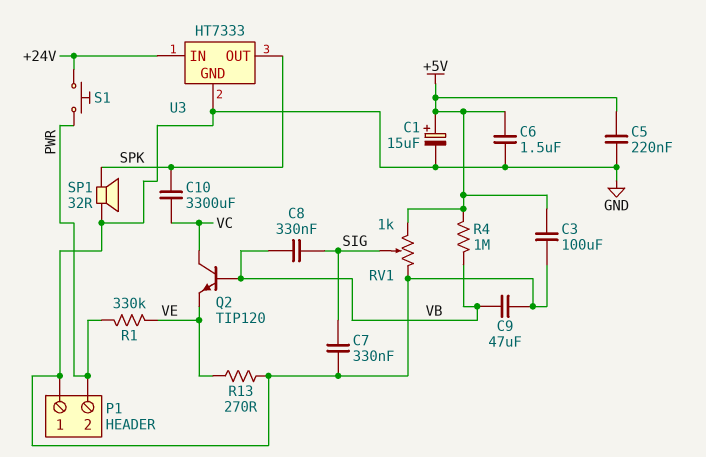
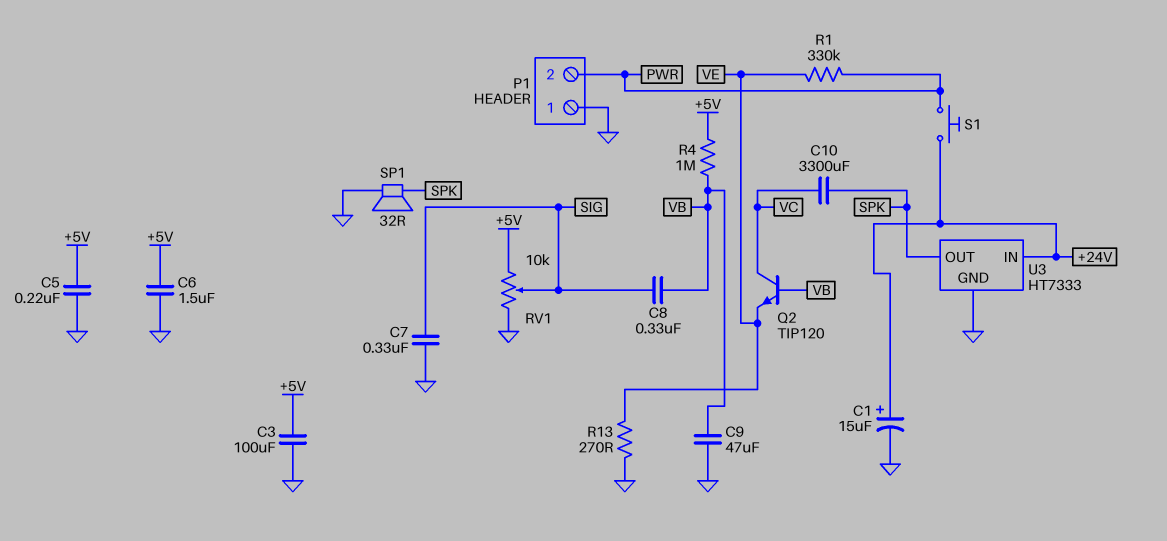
C1: 15uF (plus +5V, minus GND) -> 15uF (plus +24V, minus GND)
RV1: 1k (+5V, GND, wiper SIG) -> 10k (+5V, GND, wiper SIG)

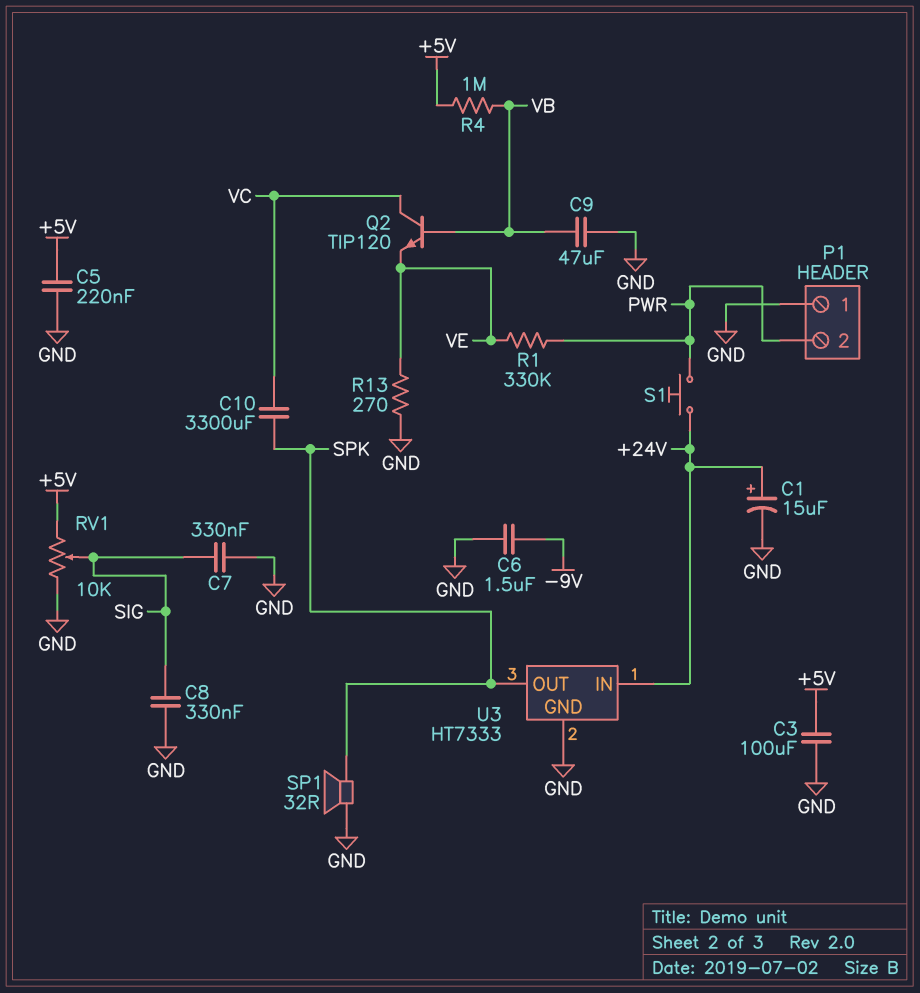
C6: 1.5uF (+5V, GND) -> 1.5uF (-9V, GND)
C8: 330nF (SIG, VB) -> 330nF (GND, SIG)

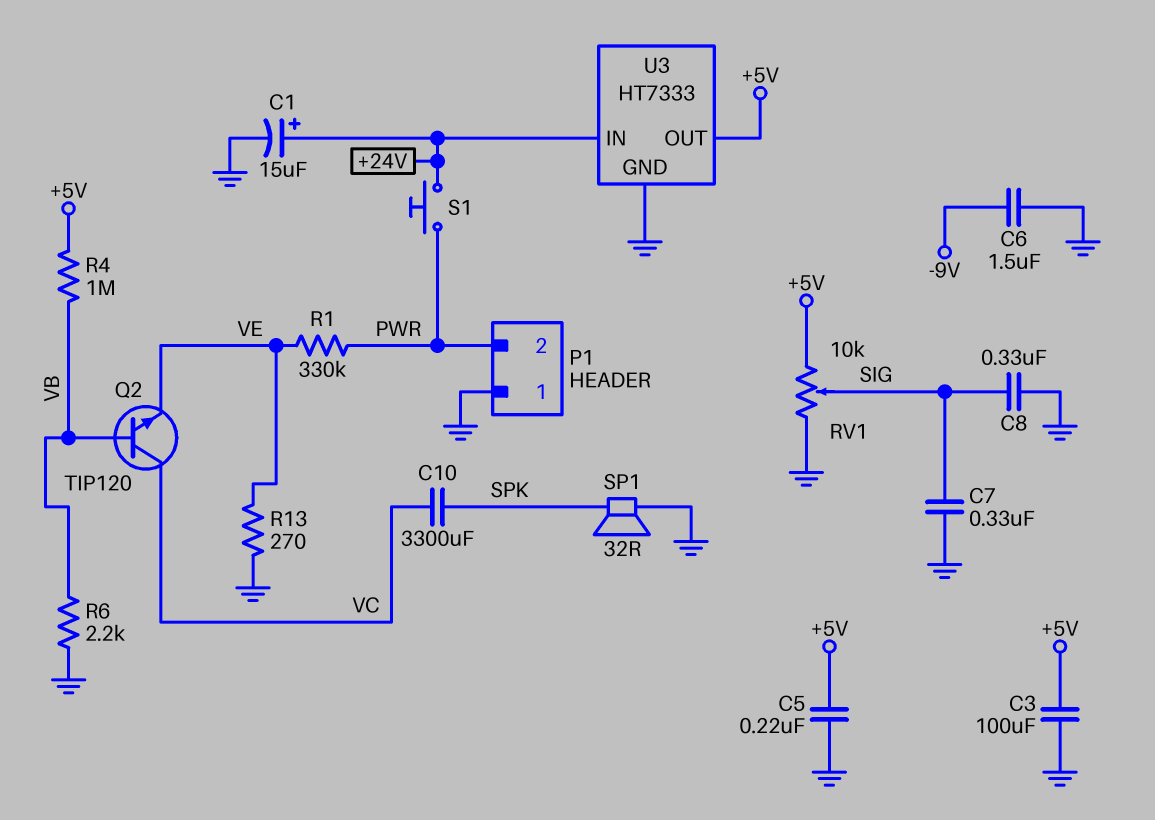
C9: 47uF (GND, VB) -> none
R6: none -> 2.2k (GND, VB)
U3 pin OUT: SPK -> +5V

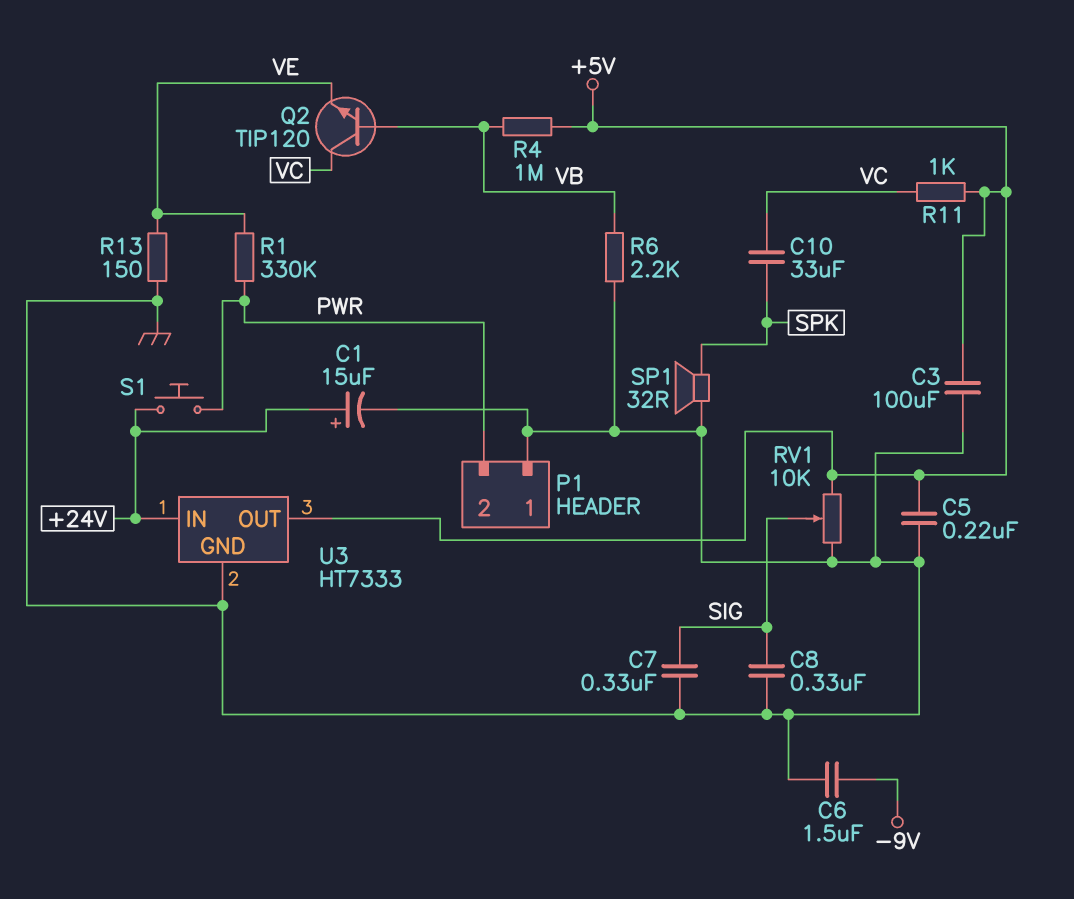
C10: 3300uF (SPK, VC) -> 33uF (SPK, VC)
R11: none -> 1k (+5V, VC)
R13: 270 (GND, VE) -> 150 (GND, VE)

